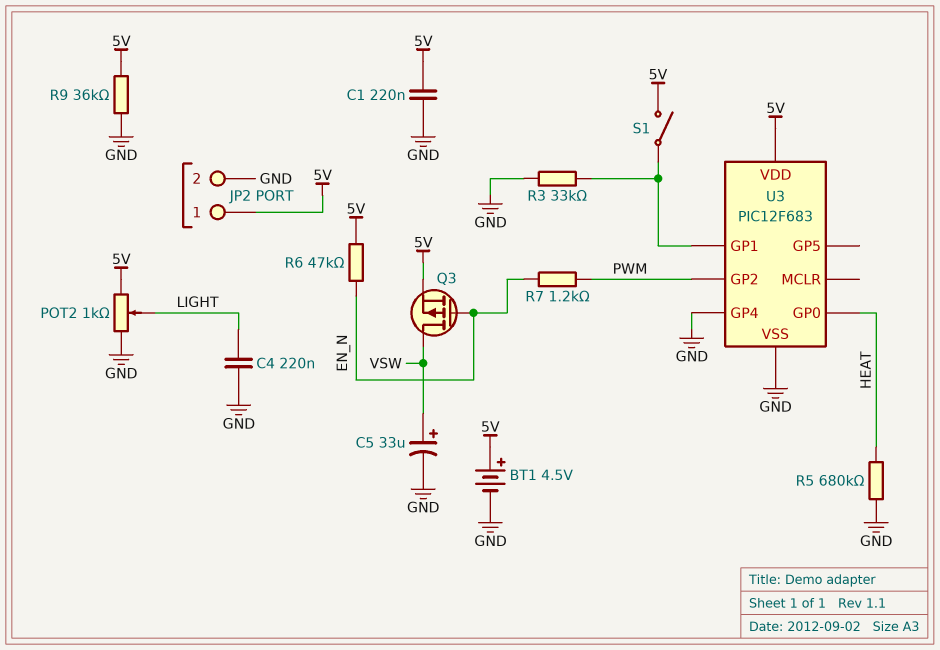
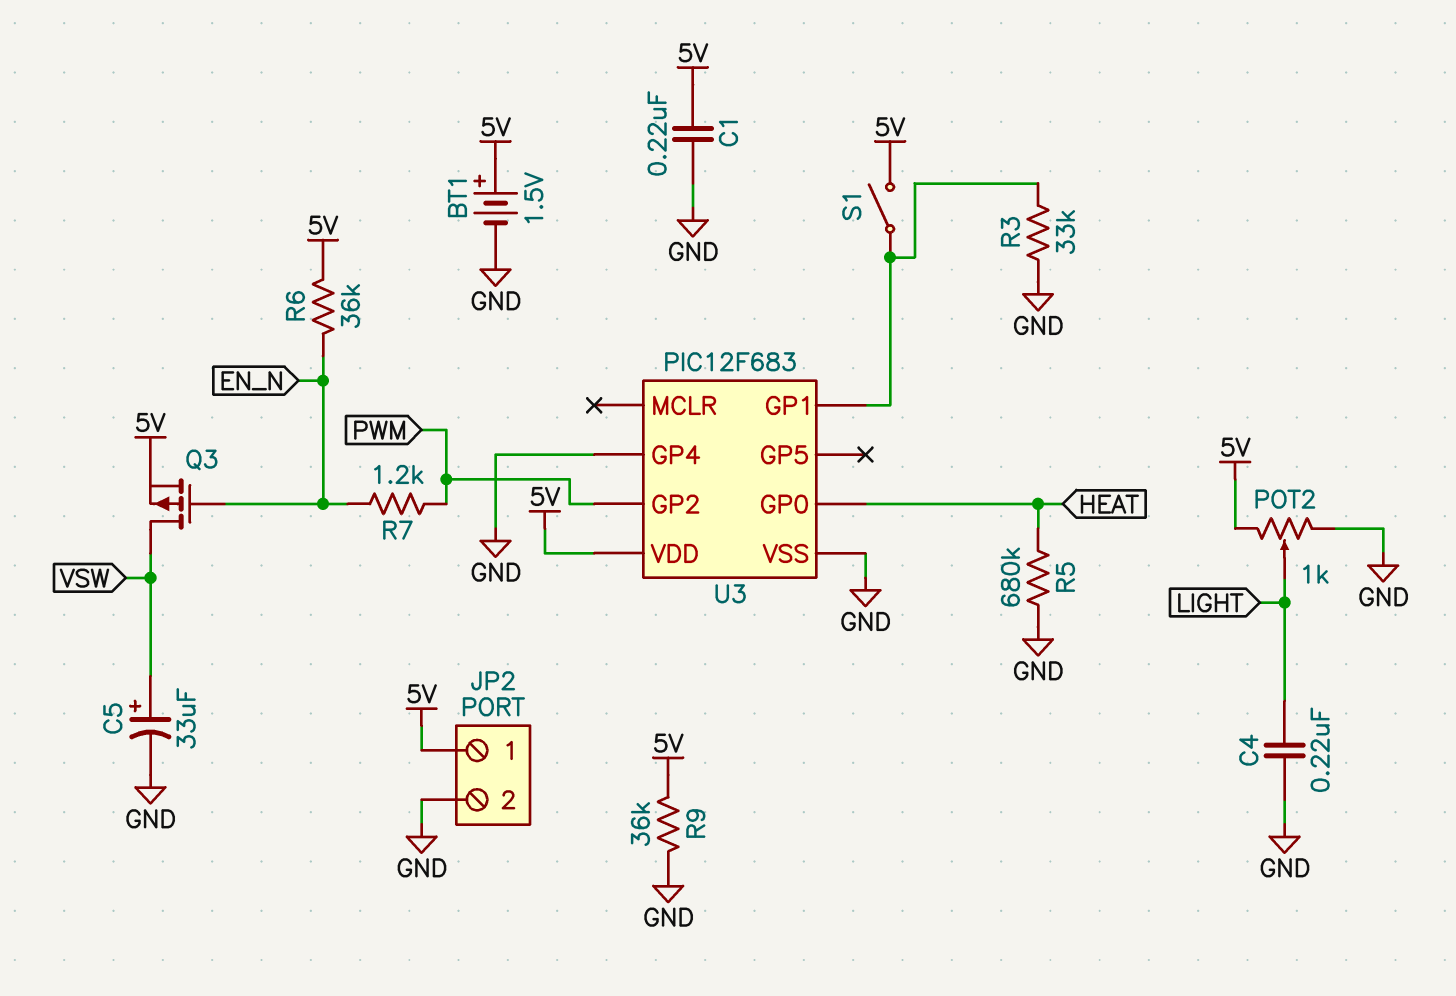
BT1: 4.5V (plus 5V, minus GND) -> 1.5V (plus 5V, minus GND)
R6: 47k (5V, EN_N) -> 36k (5V, EN_N)

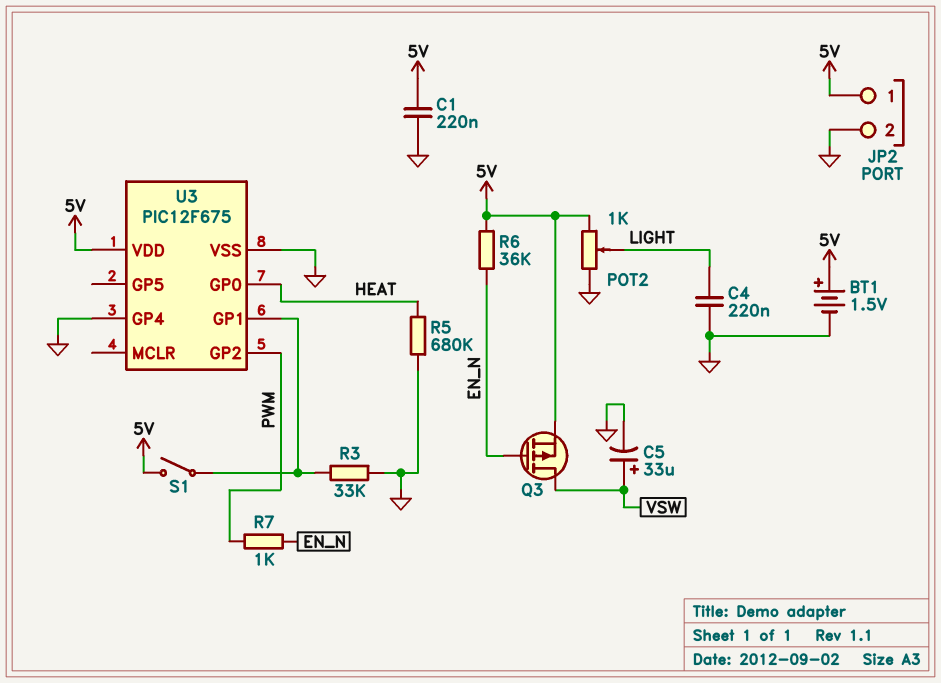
R7: 1.2k (EN_N, PWM) -> 1k (EN_N, PWM)
R9: 36k (5V, GND) -> none
U3: PIC12F683 -> PIC12F675

